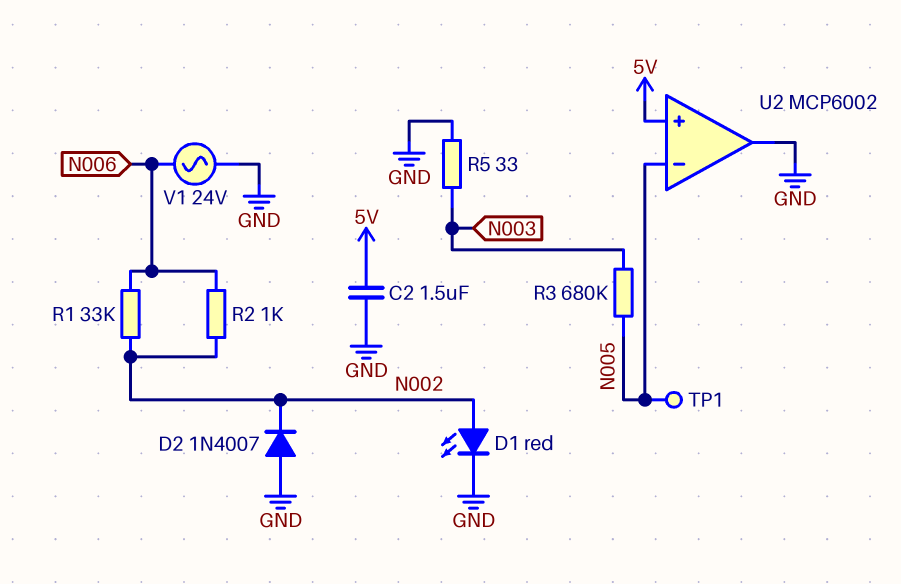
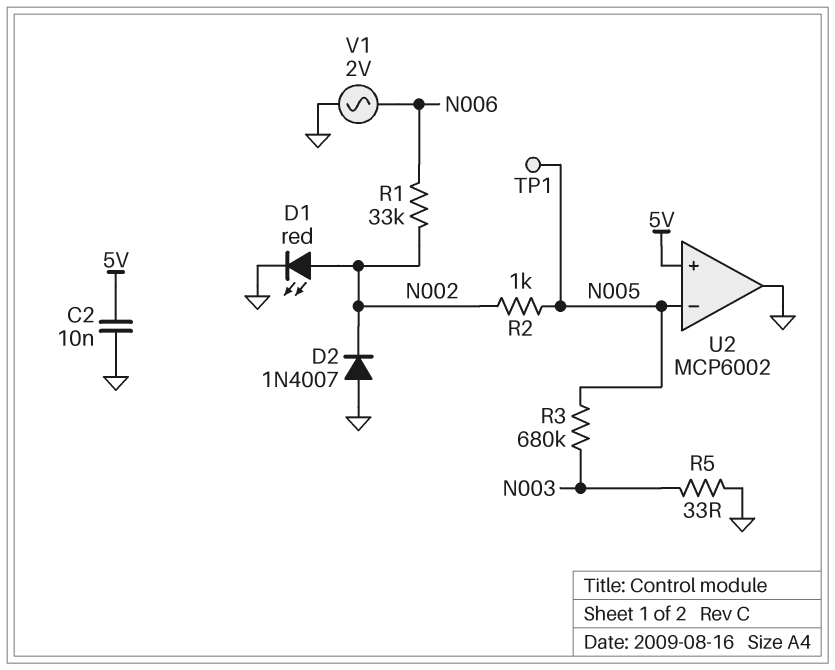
C2: 1.5uF (5V, GND) -> 10nF (5V, GND)
R2: 1k (N002, N006) -> 1k (N002, N005)
V1: AC 24V (GND, N006) -> AC 2V (GND, N006)

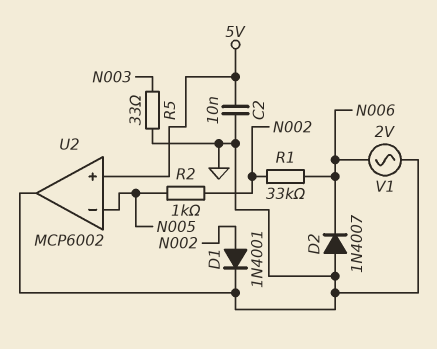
D1: LED red (A N002, K GND) -> diode 1N4001 (A N002, K GND)
D2: diode 1N4007 (A GND, K N002) -> diode 1N4007 (A GND, K N006)
R3: 680k (N003, N005) -> none
TP1: test point (N005) -> none

